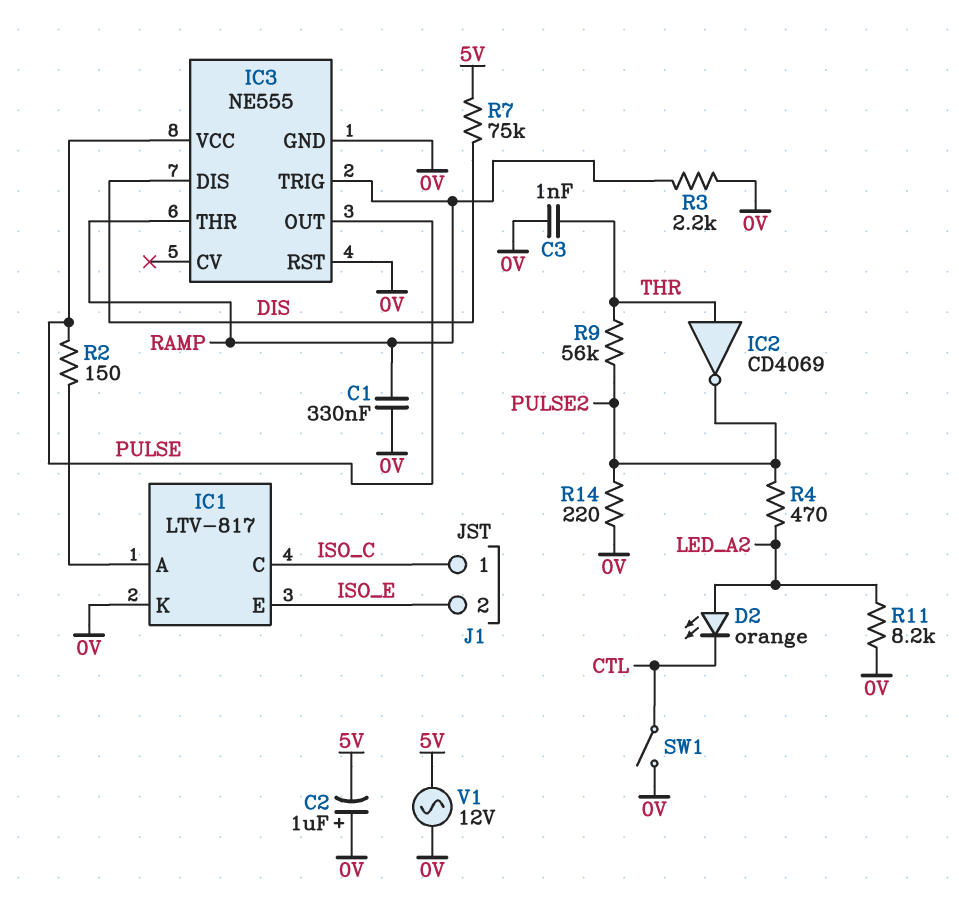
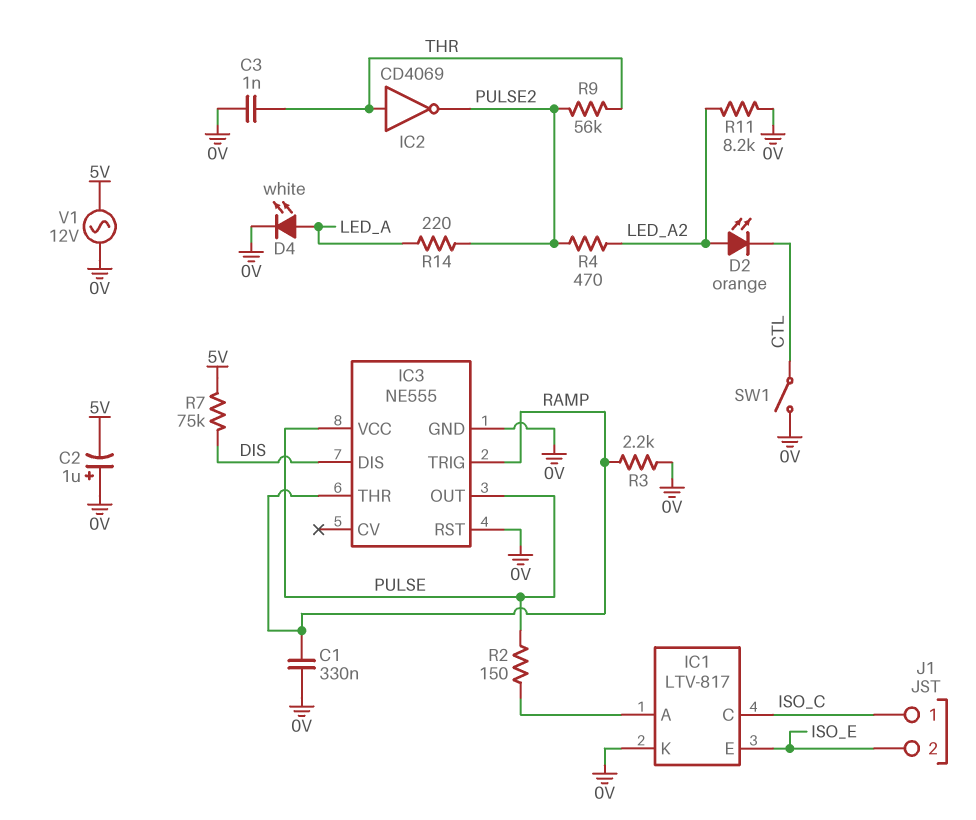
D4: none -> LED white (A LED_A, K 0V)
R14: 220 (0V, PULSE2) -> 220 (LED_A, PULSE2)

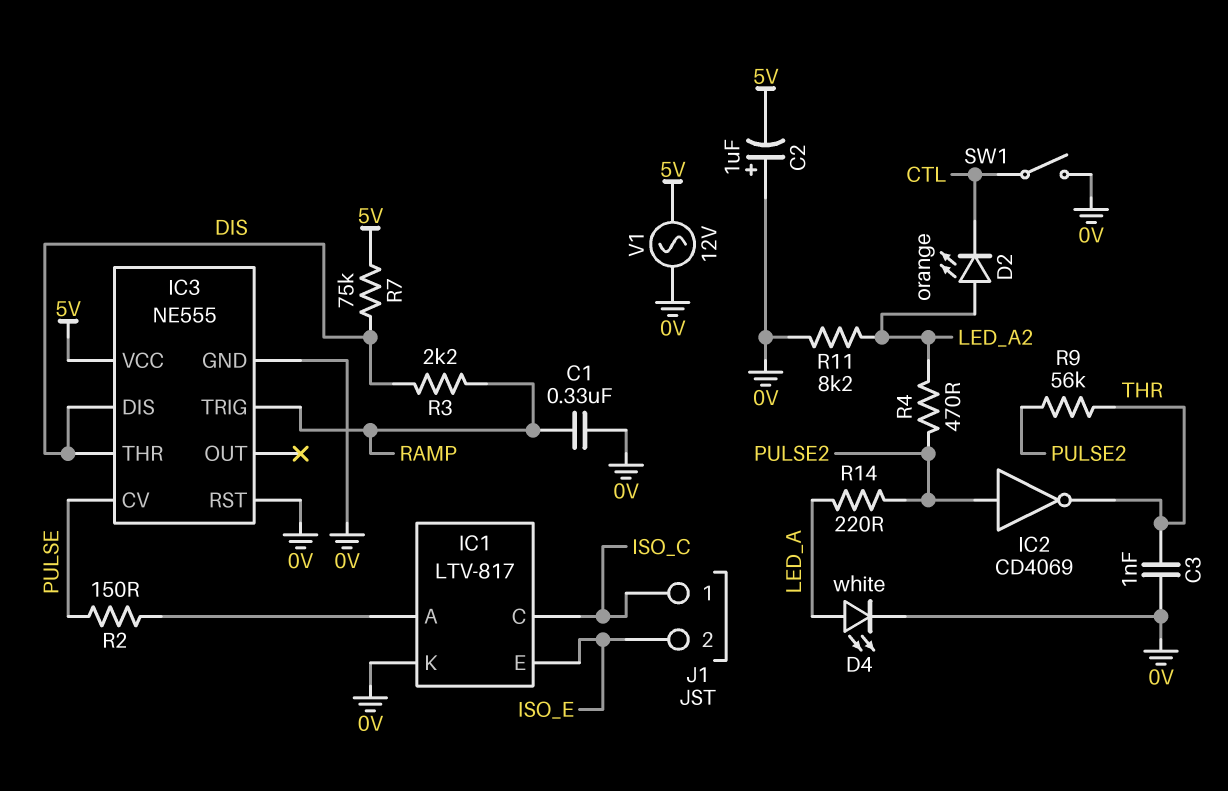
IC2: NOT CD4069 (in THR, out PULSE2) -> NOT CD4069 (in PULSE2, out THR)
IC3 pin CV: none -> PULSE
IC3 pin OUT: PULSE -> none
IC3 pin THR: RAMP -> DIS
IC3 pin VCC: PULSE -> 5V
R3: 2.2k (0V, RAMP) -> 2.2k (DIS, RAMP)

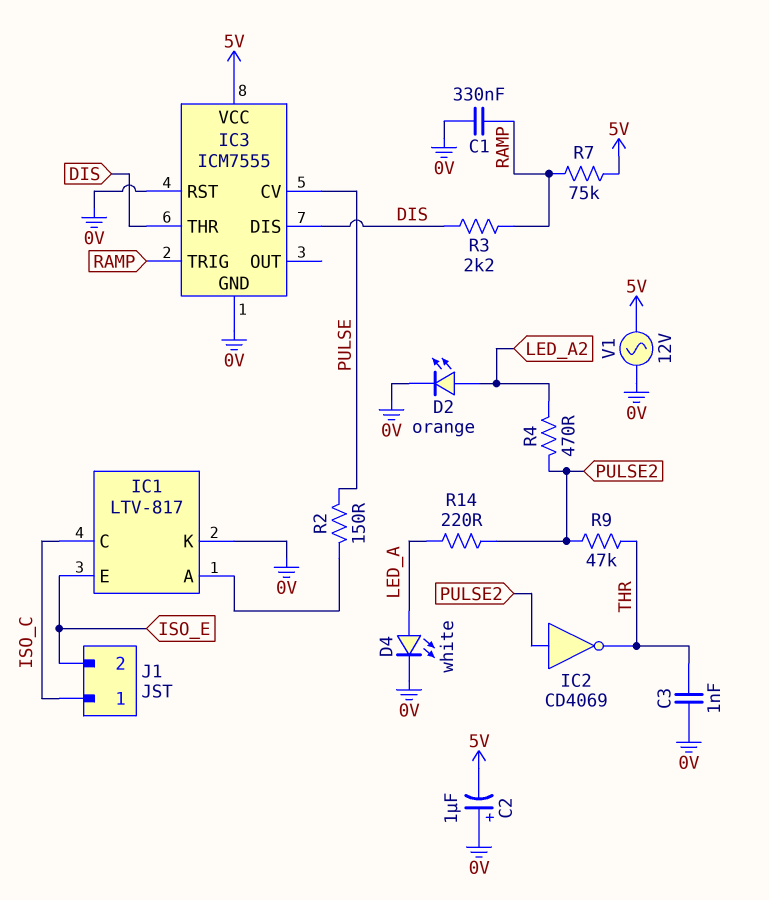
D2: LED orange (A LED_A2, K CTL) -> LED orange (A LED_A2, K 0V)
IC3: NE555 -> ICM7555
R7: 75k (5V, DIS) -> 75k (5V, RAMP)
R9: 56k (PULSE2, THR) -> 47k (PULSE2, THR)
R11: 8.2k (0V, LED_A2) -> none
SW1: switch (0V, CTL) -> none

